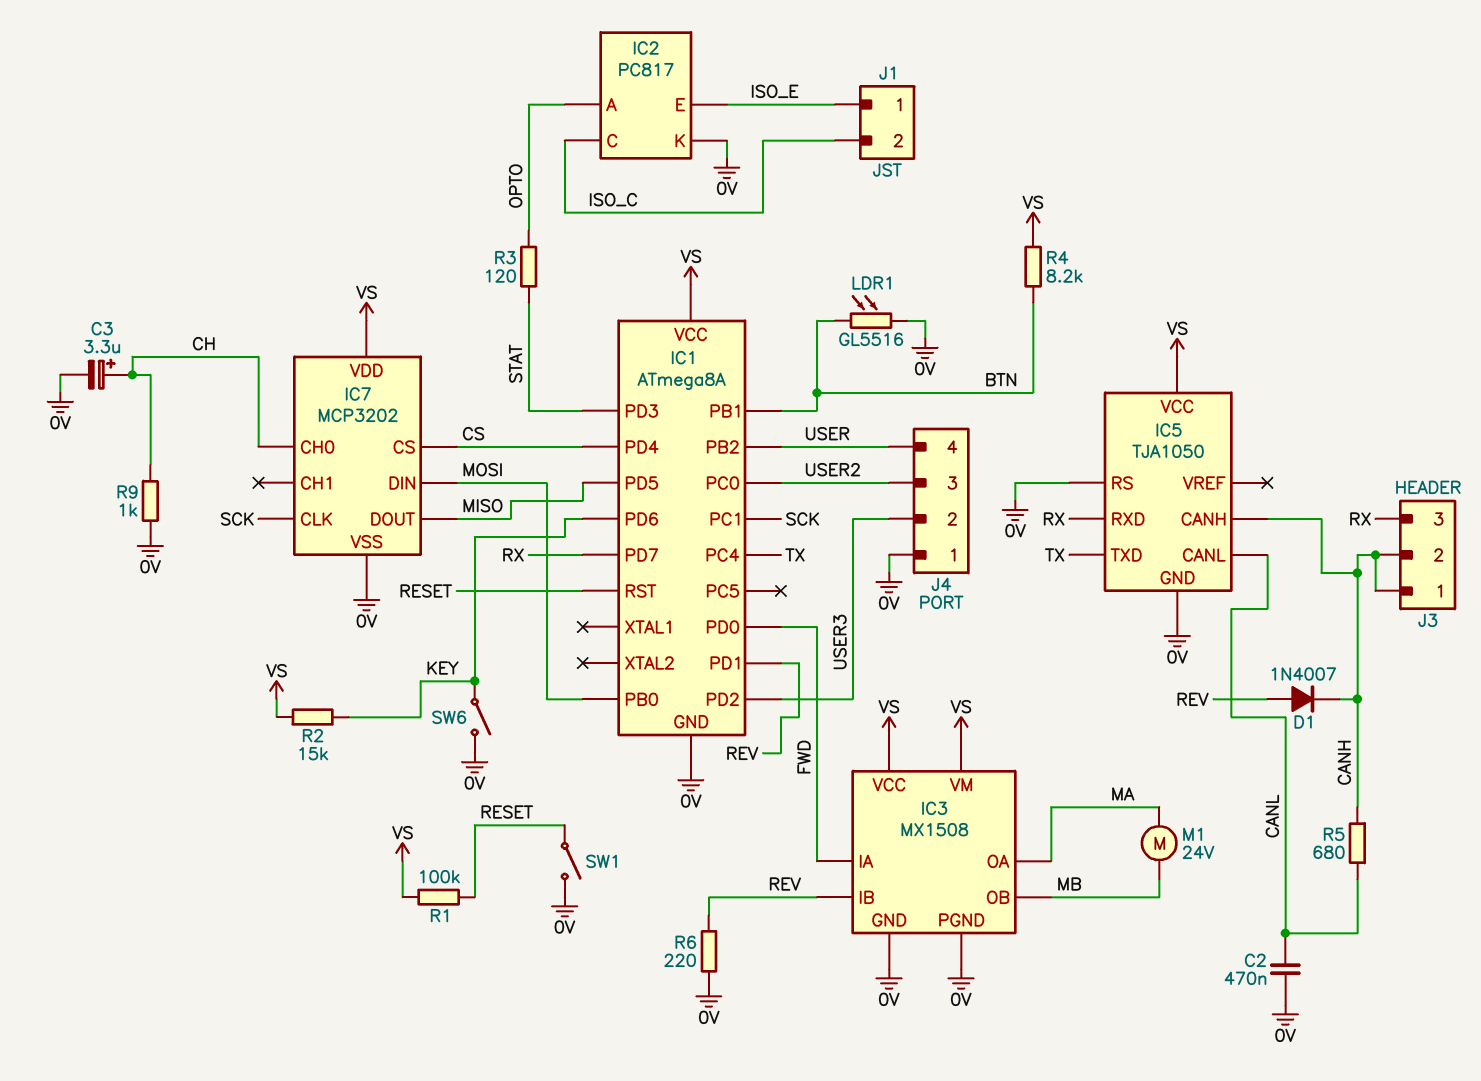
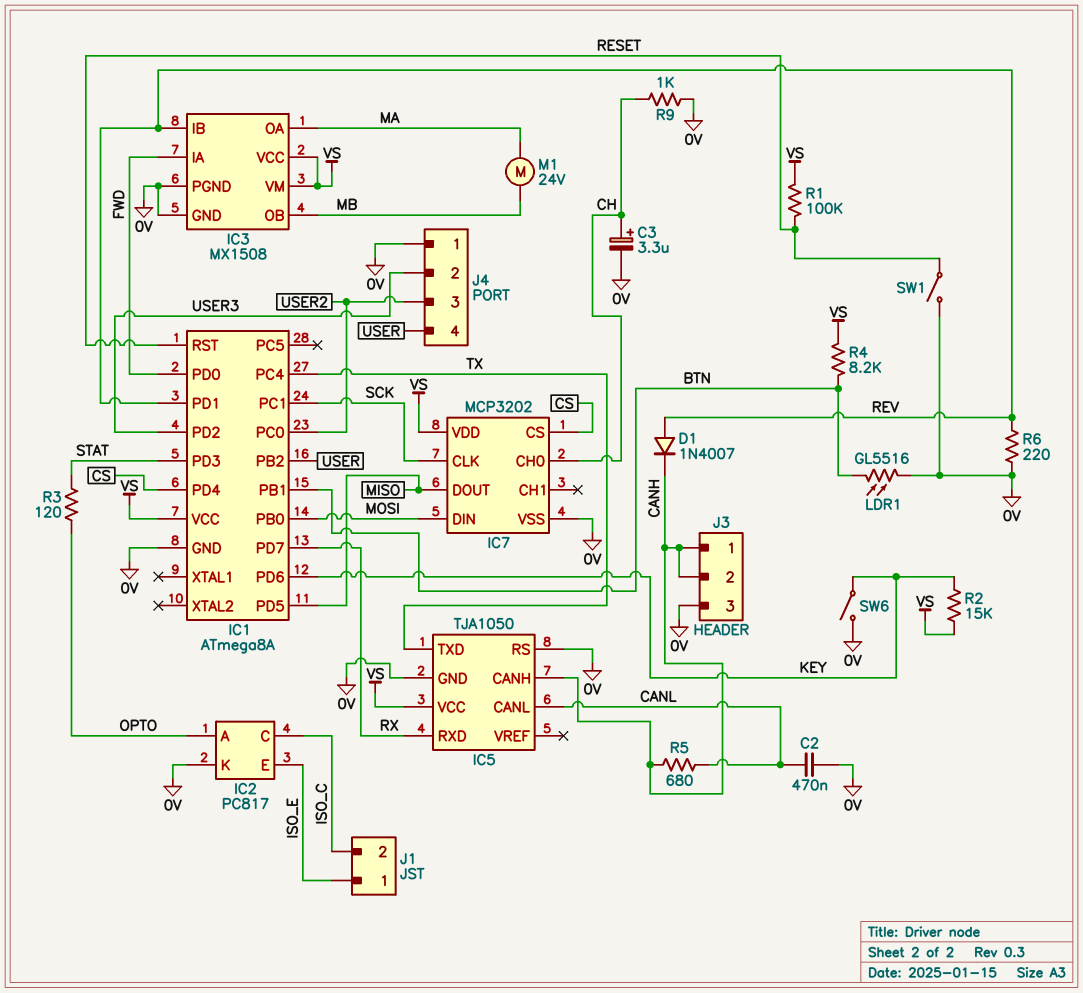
J3 pin 3: RX -> 0V

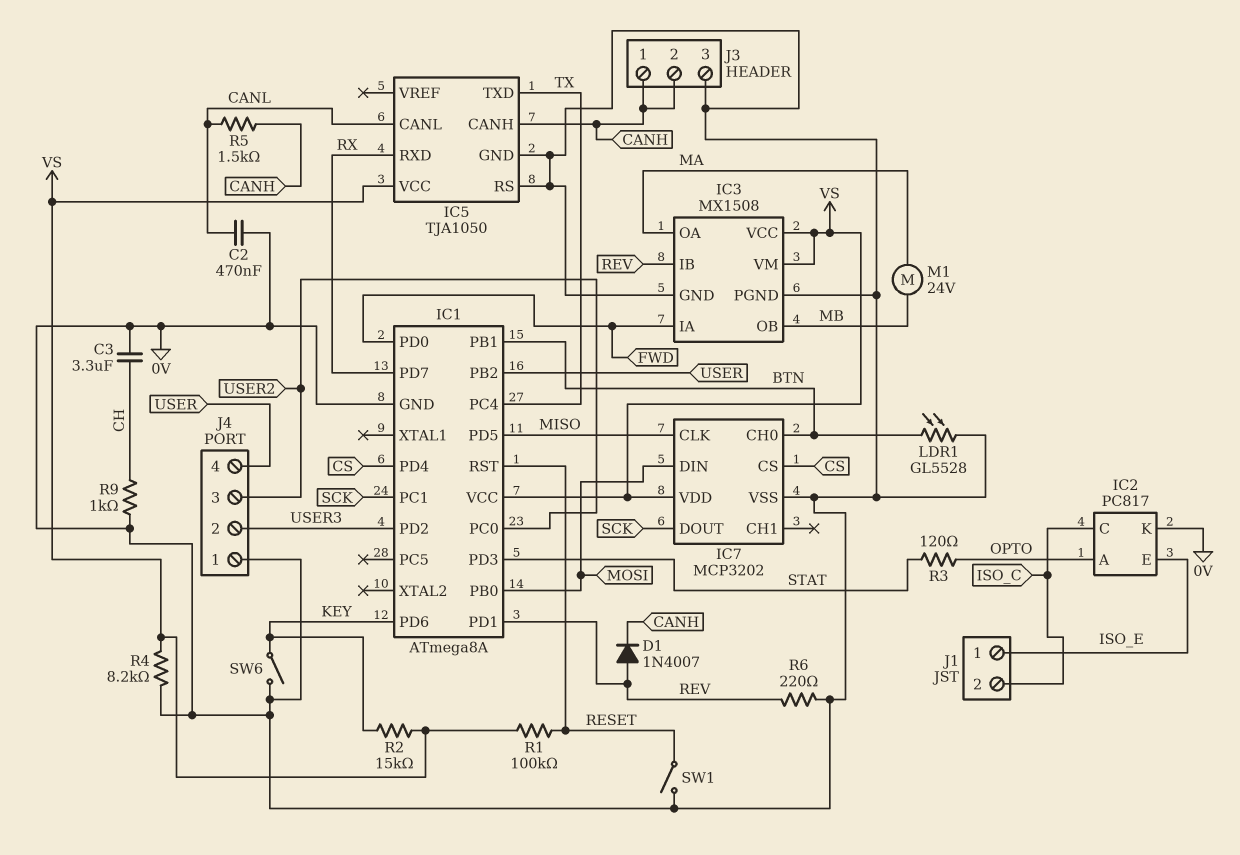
C3: 3.3uF (plus CH, minus 0V) -> 3.3uF (0V, CH)
IC7 pin CH0: CH -> BTN
IC7 pin CLK: SCK -> MISO
IC7 pin DOUT: MISO -> SCK
LDR1: GL5516 (0V, BTN) -> GL5528 (0V, BTN)
R4: 8.2k (BTN, VS) -> 8.2k (0V, VS)
R5: 680 (CANH, CANL) -> 1.5k (CANH, CANL)

